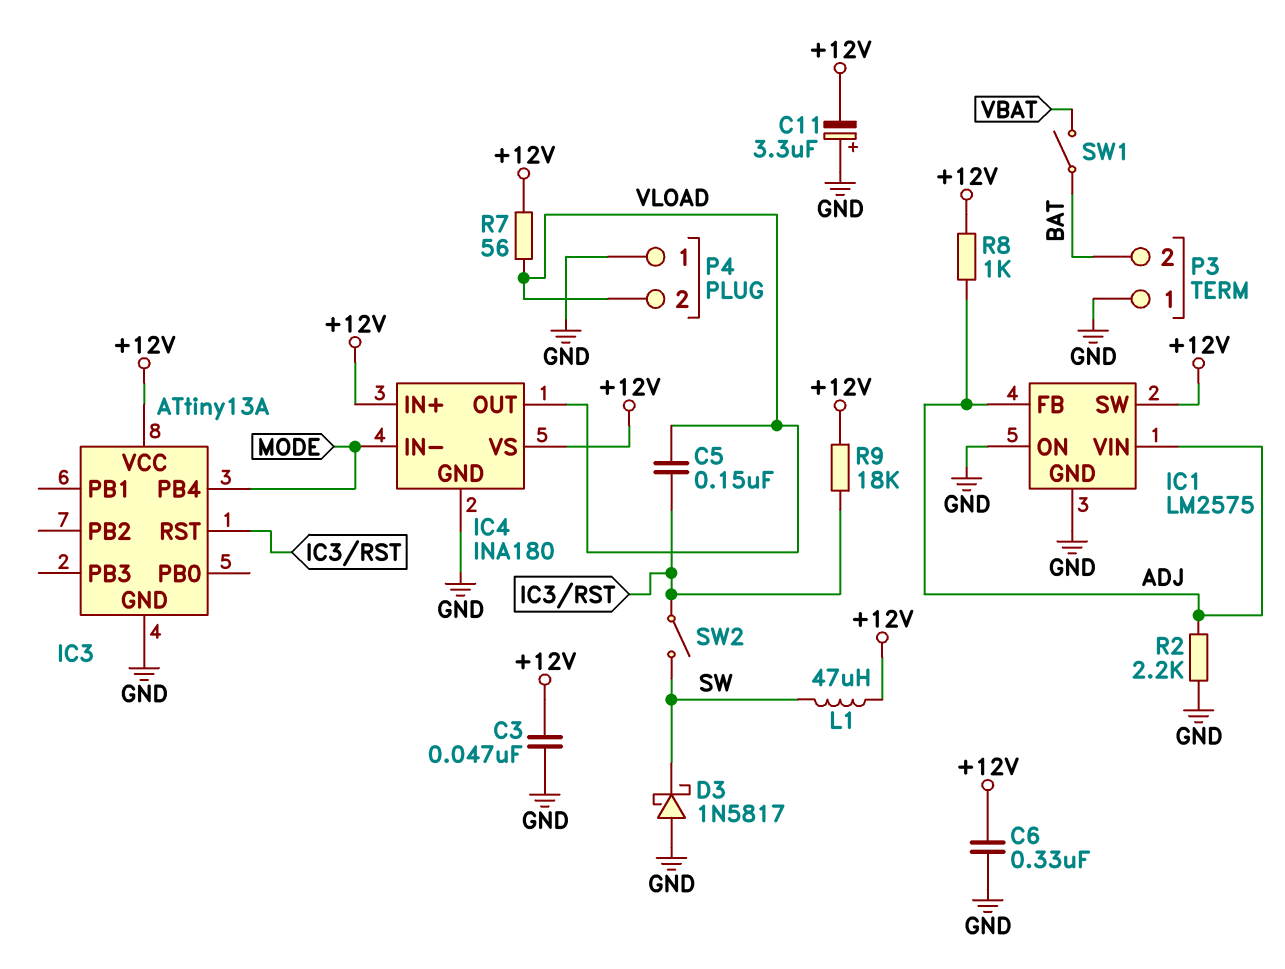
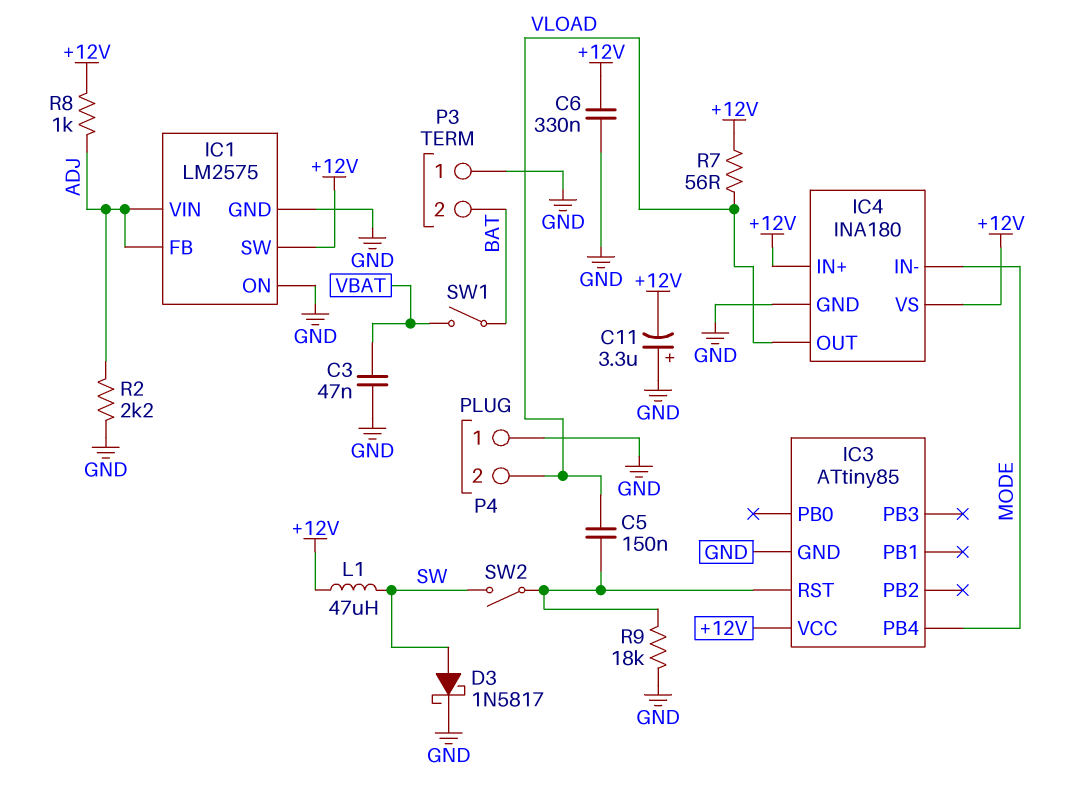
C3: 47nF (+12V, GND) -> 47nF (GND, VBAT)
D3: schottky 1N5817 (A GND, K SW) -> schottky 1N5817 (A SW, K GND)
IC3: ATtiny13A -> ATtiny85
R9: 18k (+12V, IC3/RST) -> 18k (GND, IC3/RST)

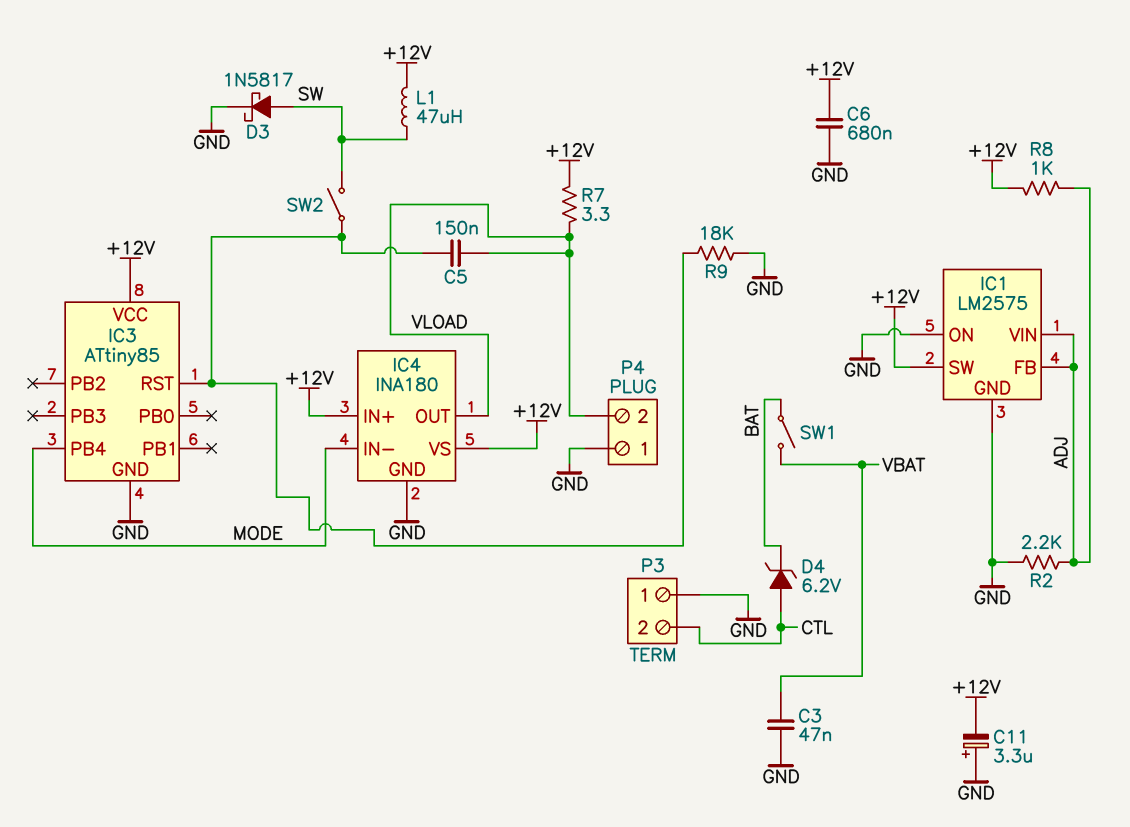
C6: 330nF (+12V, GND) -> 680nF (+12V, GND)
D4: none -> zener 6.2V (A CTL, K BAT)
P3 pin 2: BAT -> CTL
R7: 56 (+12V, VLOAD) -> 3.3 (+12V, VLOAD)

